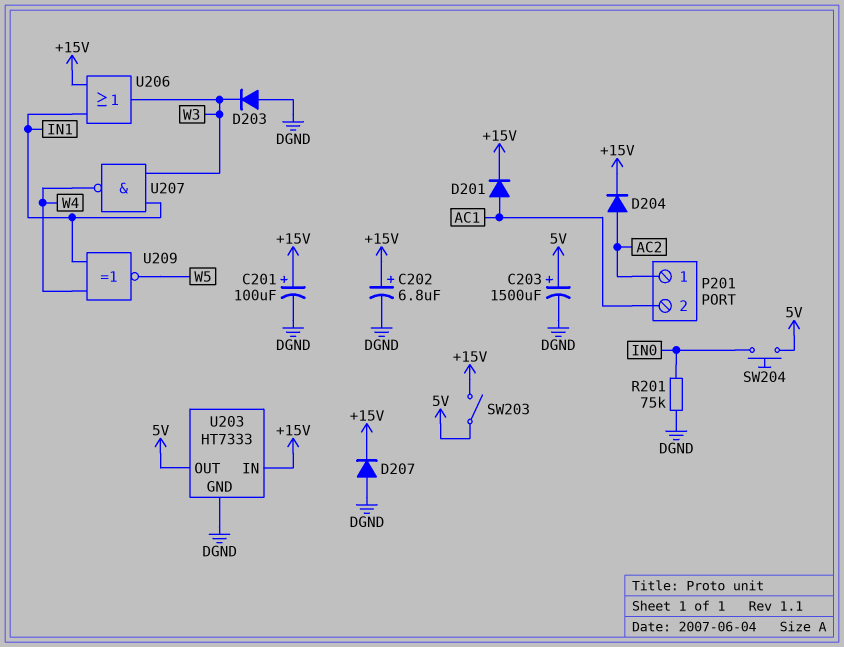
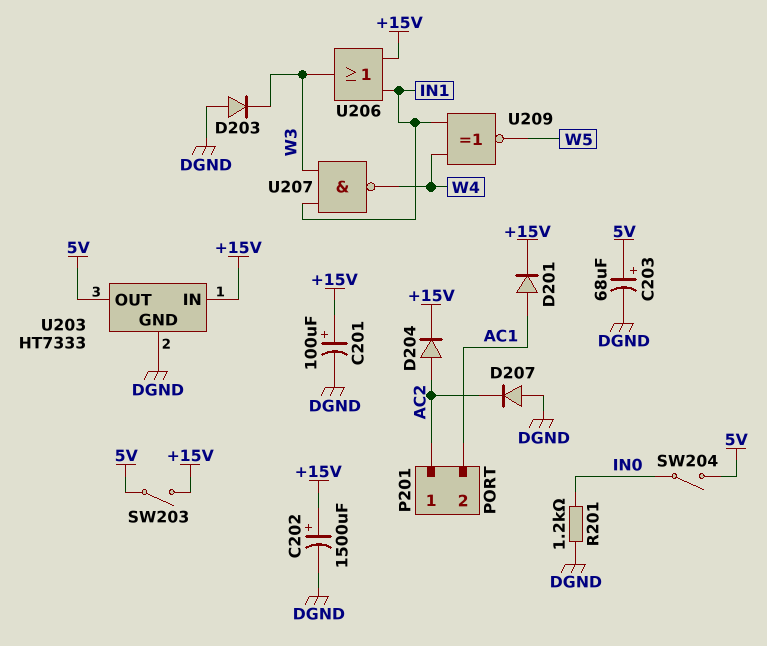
C202: 6.8uF (plus +15V, minus DGND) -> 1500uF (plus +15V, minus DGND)
C203: 1500uF (plus 5V, minus DGND) -> 68uF (plus 5V, minus DGND)
D207: diode (A DGND, K +15V) -> diode (A DGND, K AC2)
R201: 75k (DGND, IN0) -> 1.2k (DGND, IN0)
SW204: button (5V, IN0) -> switch (5V, IN0)

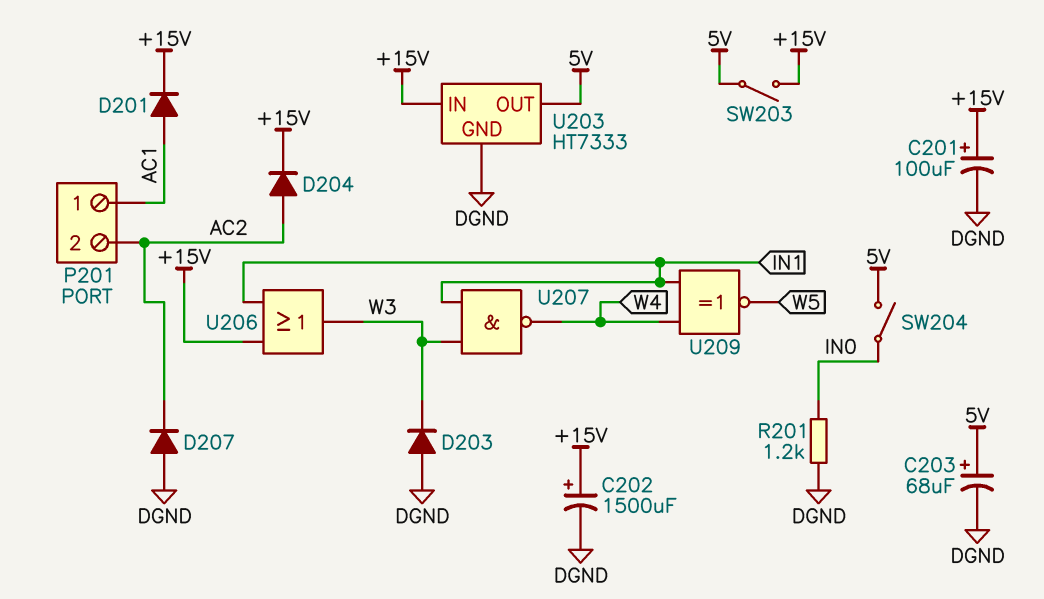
P201 pin 1: AC2 -> AC1
P201 pin 2: AC1 -> AC2

